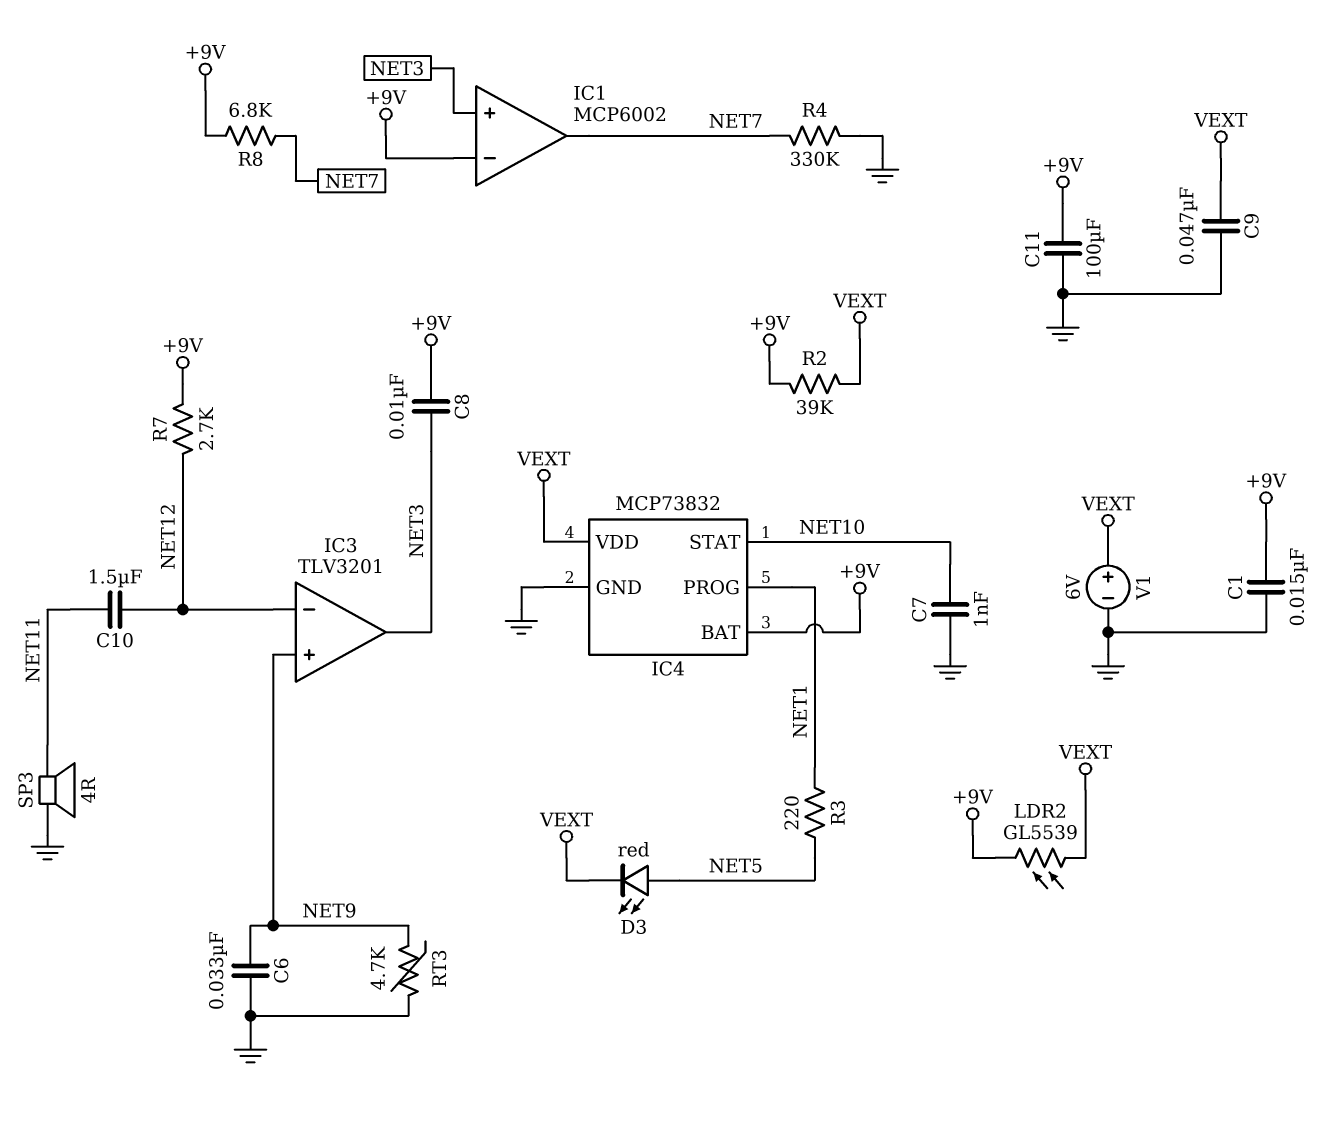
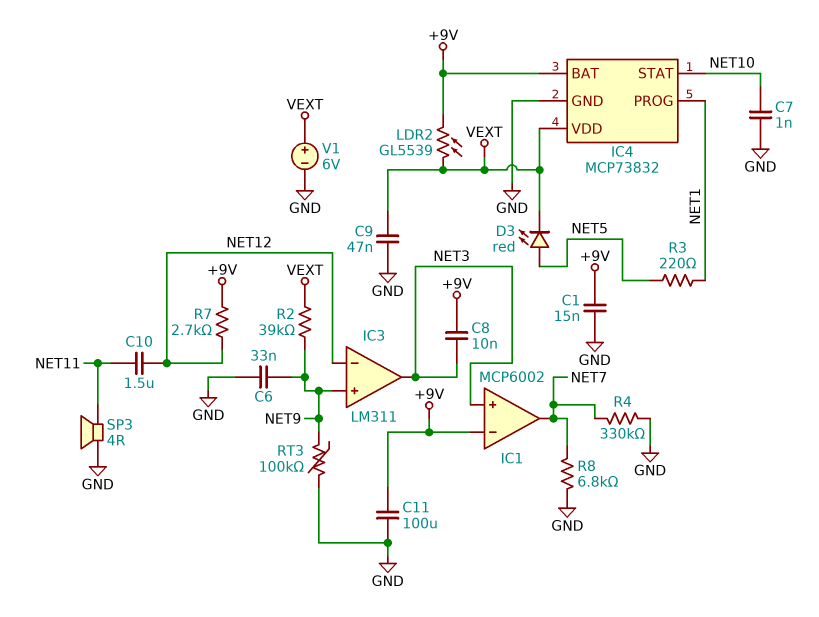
IC3: TLV3201 -> LM311
R2: 39k (+9V, VEXT) -> 39k (NET9, VEXT)
R8: 6.8k (+9V, NET7) -> 6.8k (GND, NET7)
RT3: 4.7k (GND, NET9) -> 100k (GND, NET9)

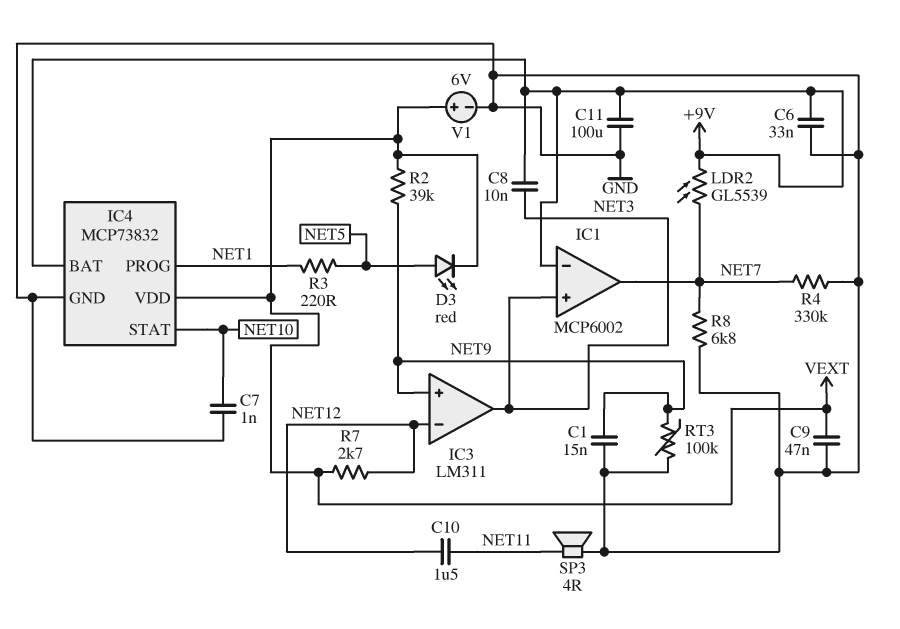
C1: 15nF (+9V, GND) -> 15nF (GND, NET9)
C6: 33nF (GND, NET9) -> 33nF (+9V, GND)
LDR2: GL5539 (+9V, VEXT) -> GL5539 (+9V, NET7)
R7: 2.7k (+9V, NET12) -> 2.7k (NET12, VEXT)

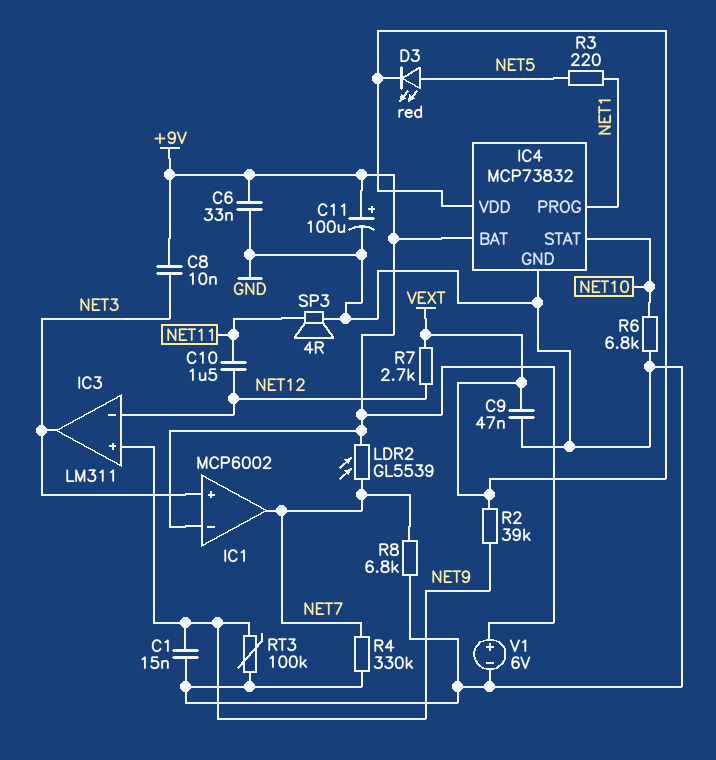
C7: 1nF (GND, NET10) -> none
C11: 100uF (+9V, GND) -> 100uF (plus +9V, minus GND)
R6: none -> 6.8k (GND, NET10)
V1: 6V (plus VEXT, minus GND) -> 6V (plus +9V, minus GND)

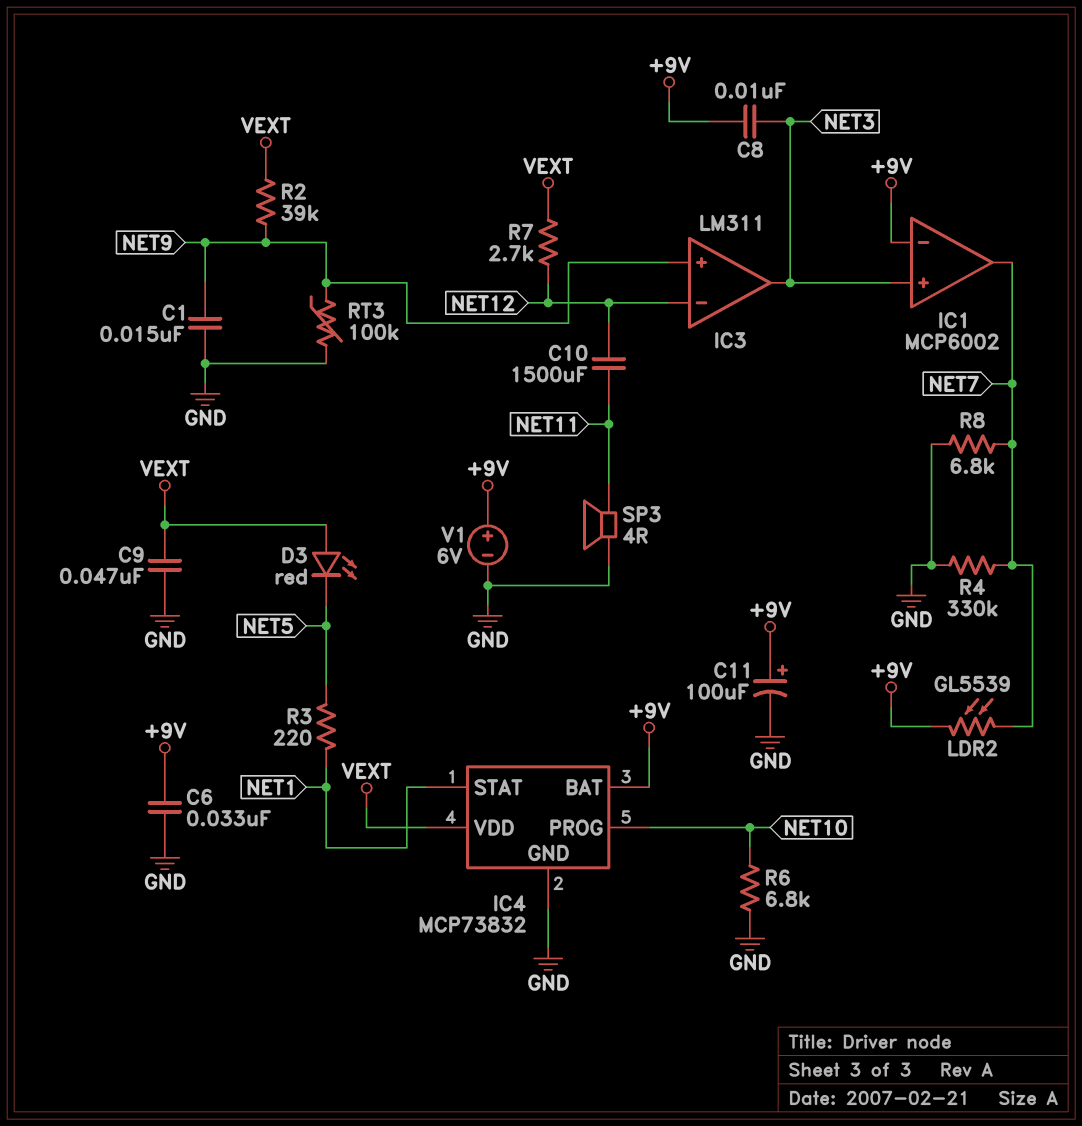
C10: 1.5uF (NET11, NET12) -> 1500uF (NET11, NET12)
D3: LED red (A NET5, K VEXT) -> LED red (A VEXT, K NET5)
IC4 pin PROG: NET1 -> NET10
IC4 pin STAT: NET10 -> NET1

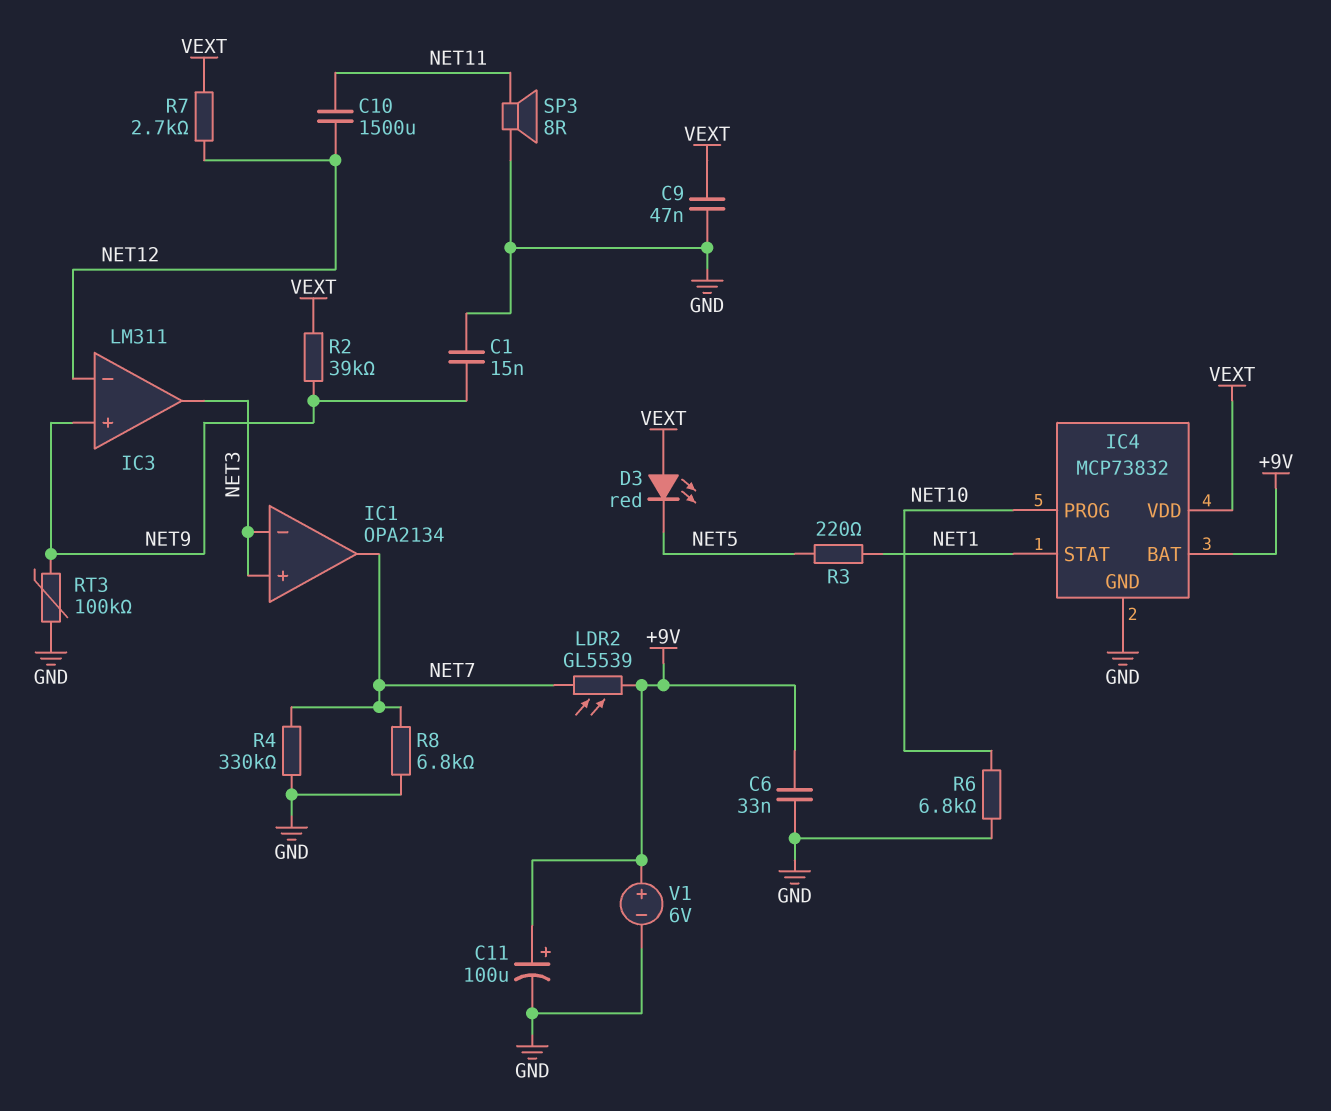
C8: 10nF (+9V, NET3) -> none
IC1: MCP6002 -> OPA2134
IC1 pin in-: +9V -> NET3
SP3: speaker 4R (GND, NET11) -> speaker 8R (GND, NET11)

